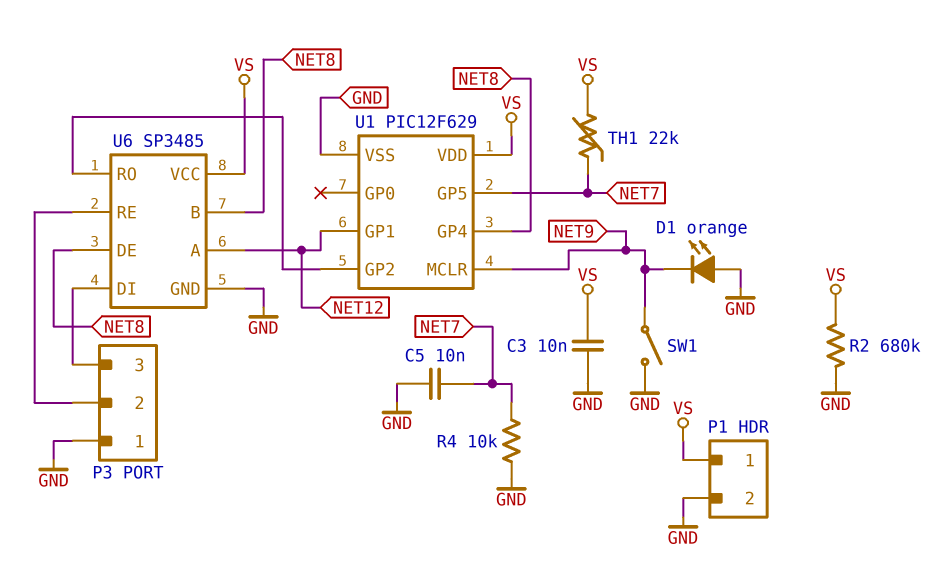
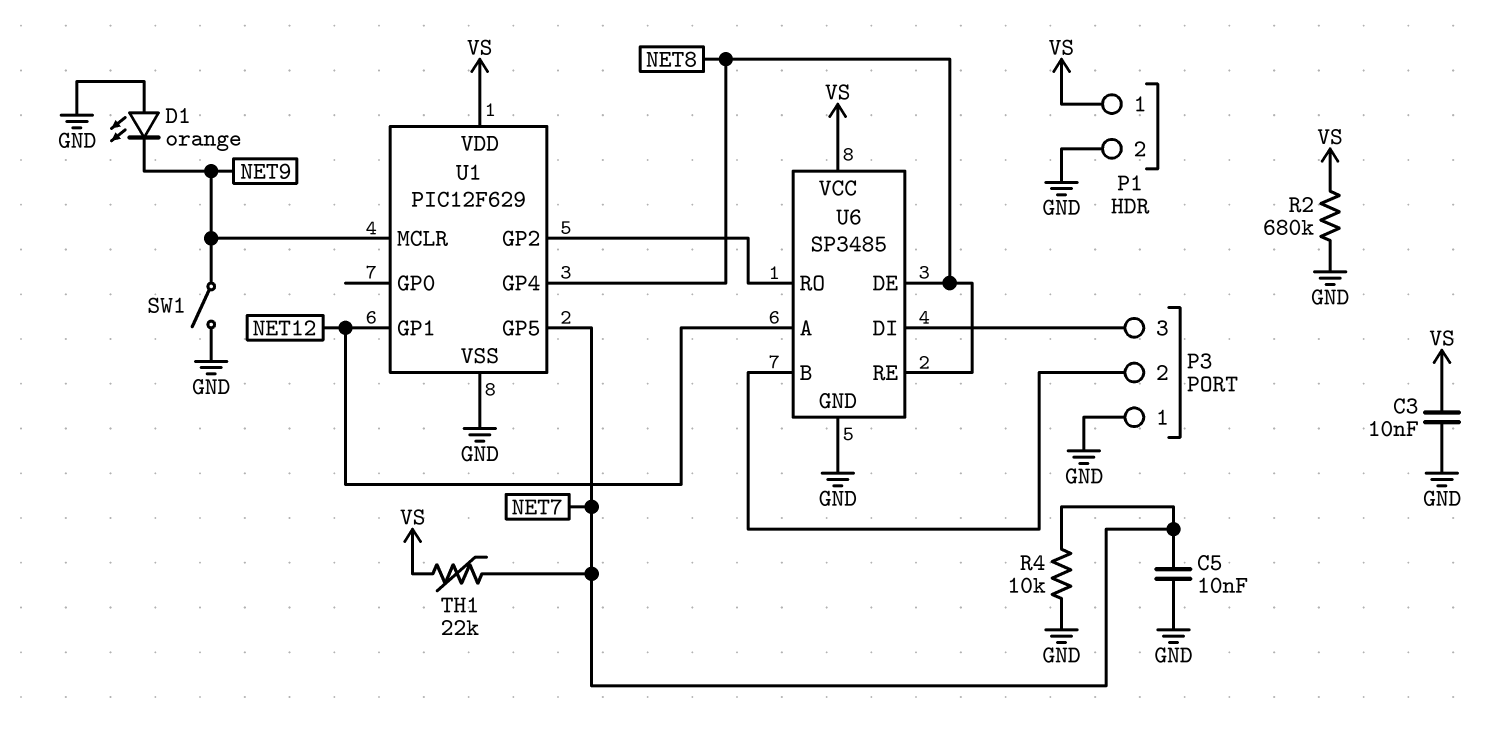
U6 pin B: NET8 -> P3/2
U6 pin RE: P3/2 -> NET8

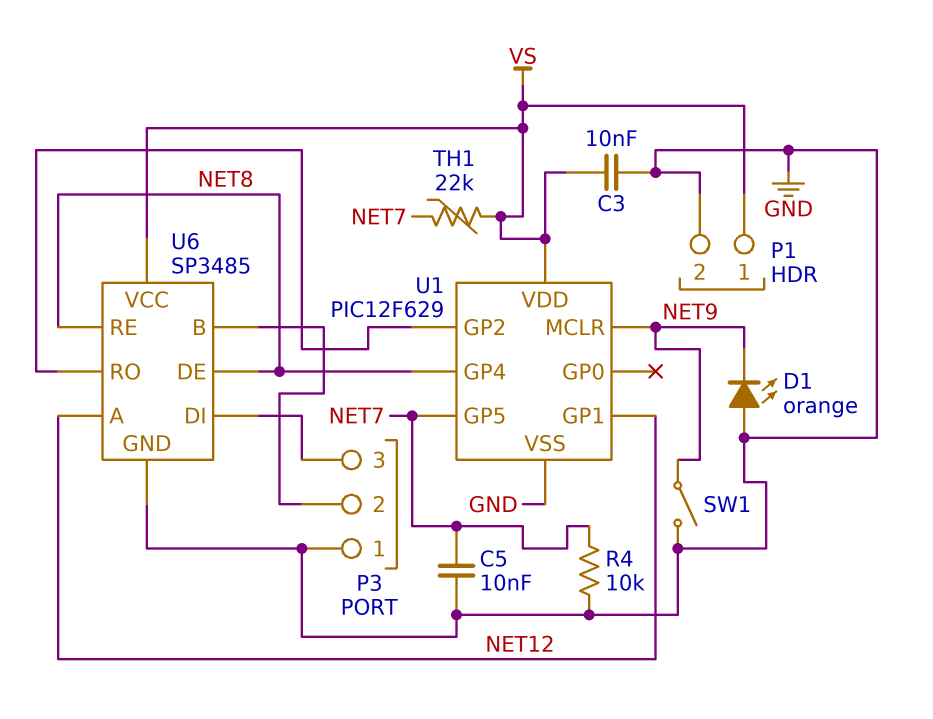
R2: 680k (GND, VS) -> none

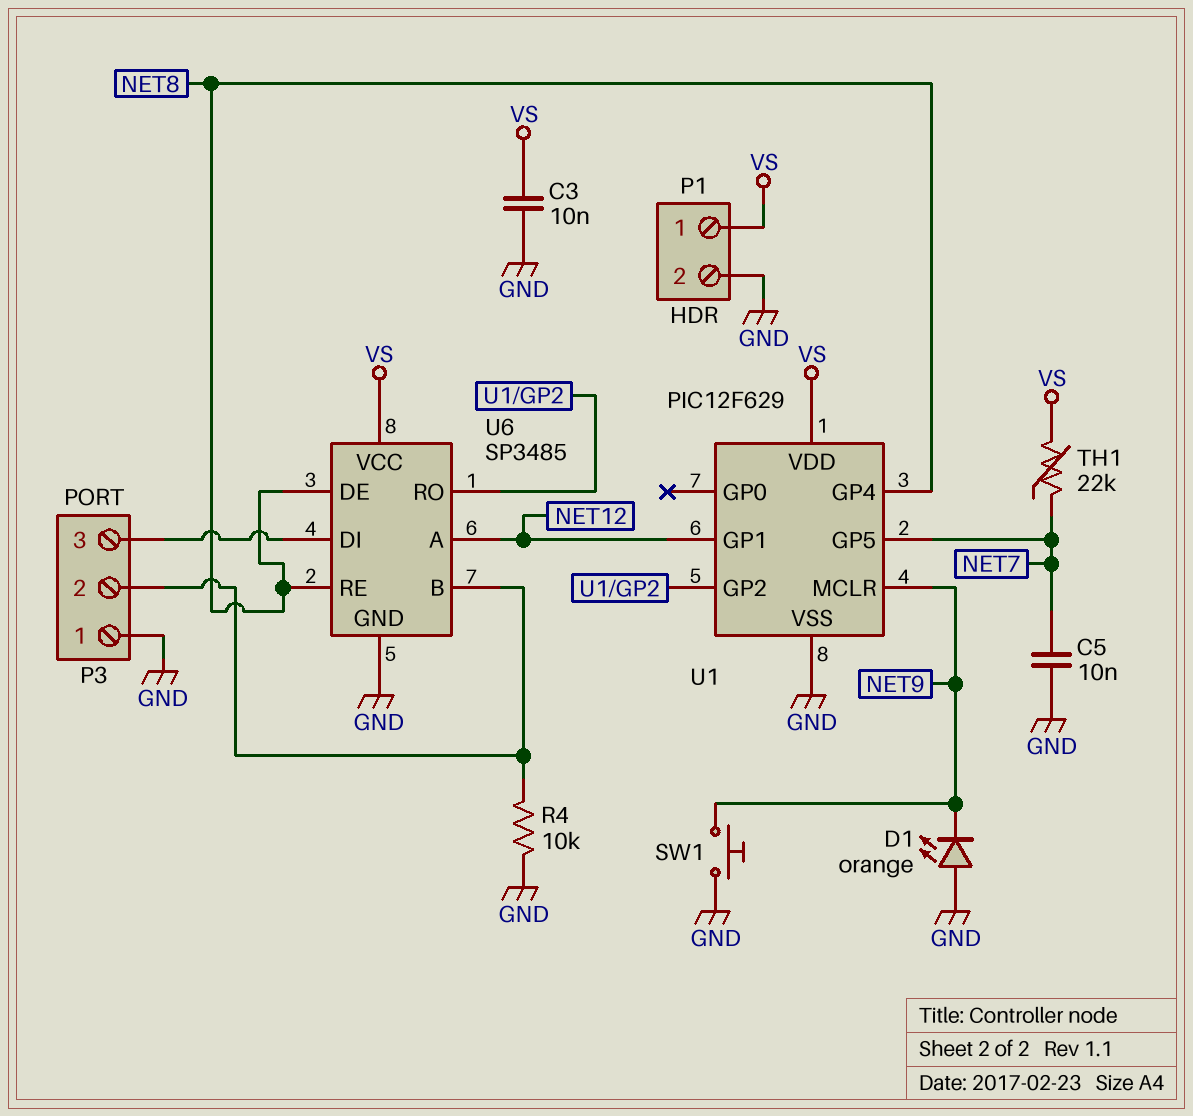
R4: 10k (GND, NET7) -> 10k (GND, P3/2)
SW1: switch (GND, NET9) -> button (GND, NET9)

